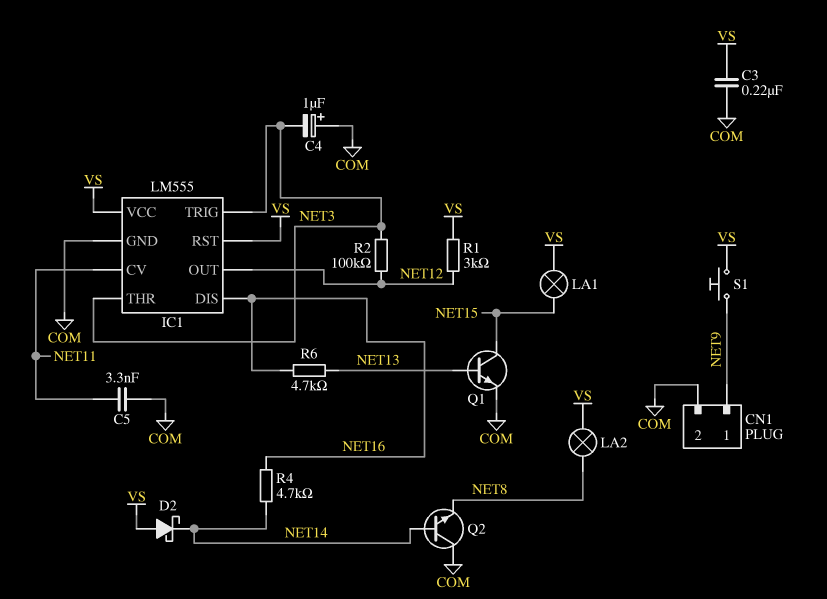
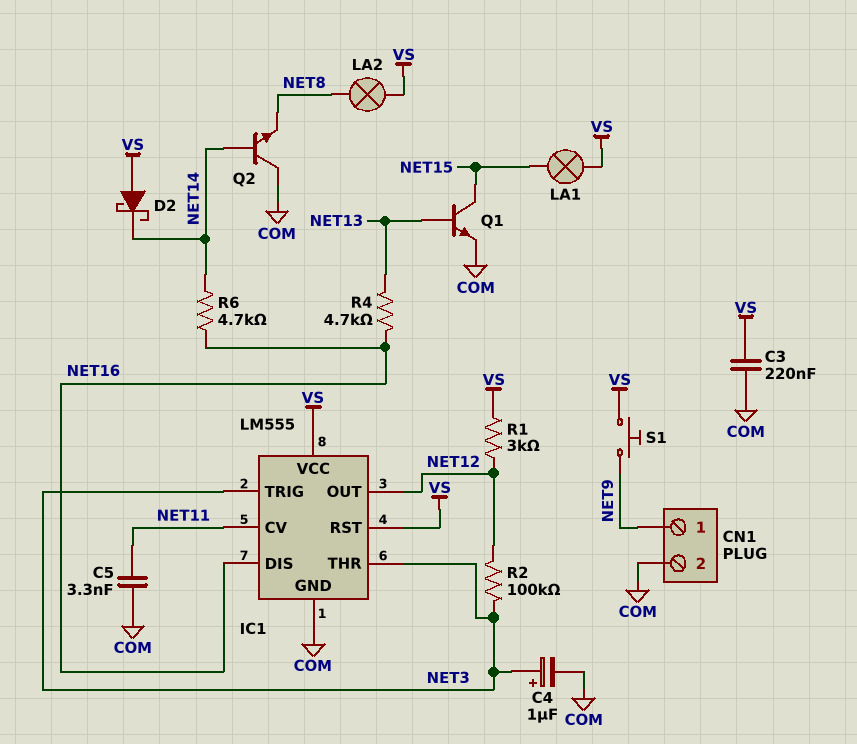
C4: 1uF (plus COM, minus NET3) -> 1uF (plus NET3, minus COM)
R4: 4.7k (NET14, NET16) -> 4.7k (NET13, NET16)
R6: 4.7k (NET13, NET16) -> 4.7k (NET14, NET16)

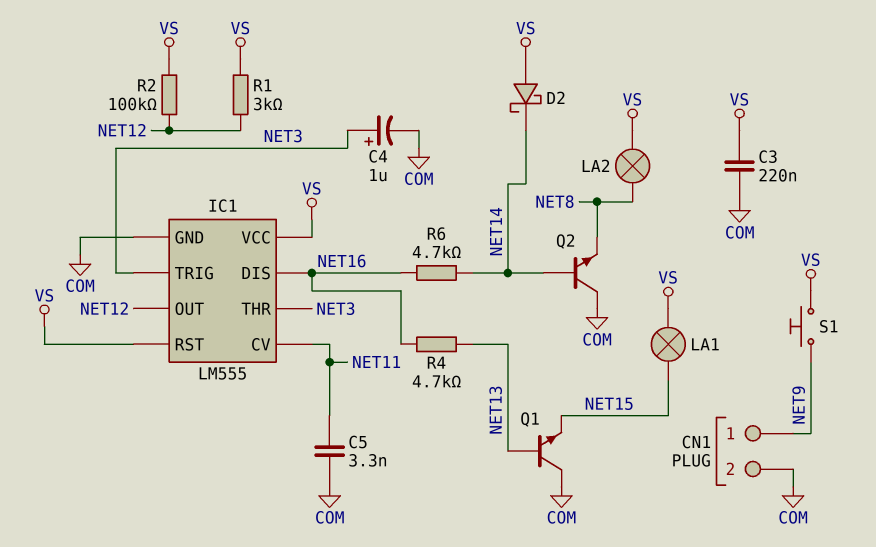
Q1: NPN (B NET13, C NET15, E COM) -> NPN (B NET13, C COM, E NET15)
R2: 100k (NET3, NET12) -> 100k (NET12, VS)

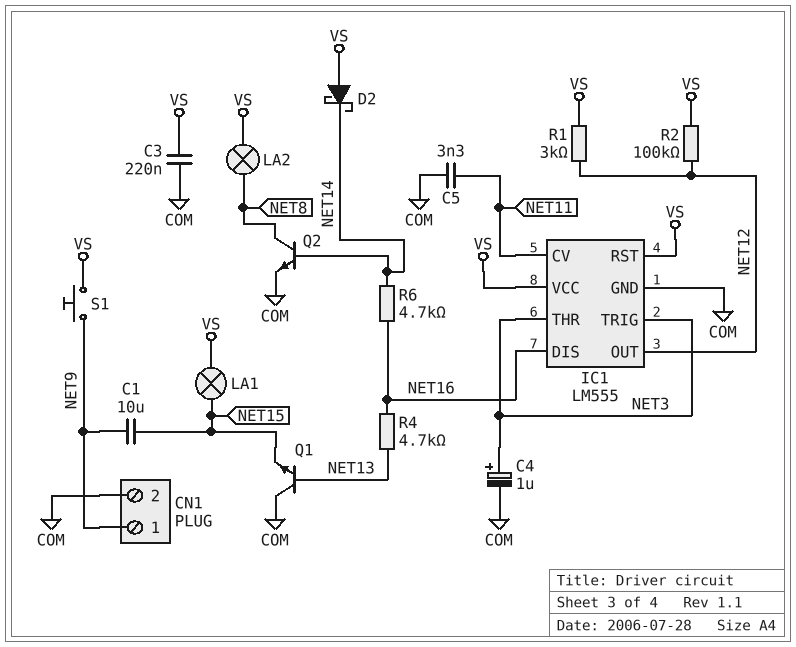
C1: none -> 10uF (NET9, NET15)
Q2: NPN (B NET14, C COM, E NET8) -> NPN (B NET14, C NET8, E COM)

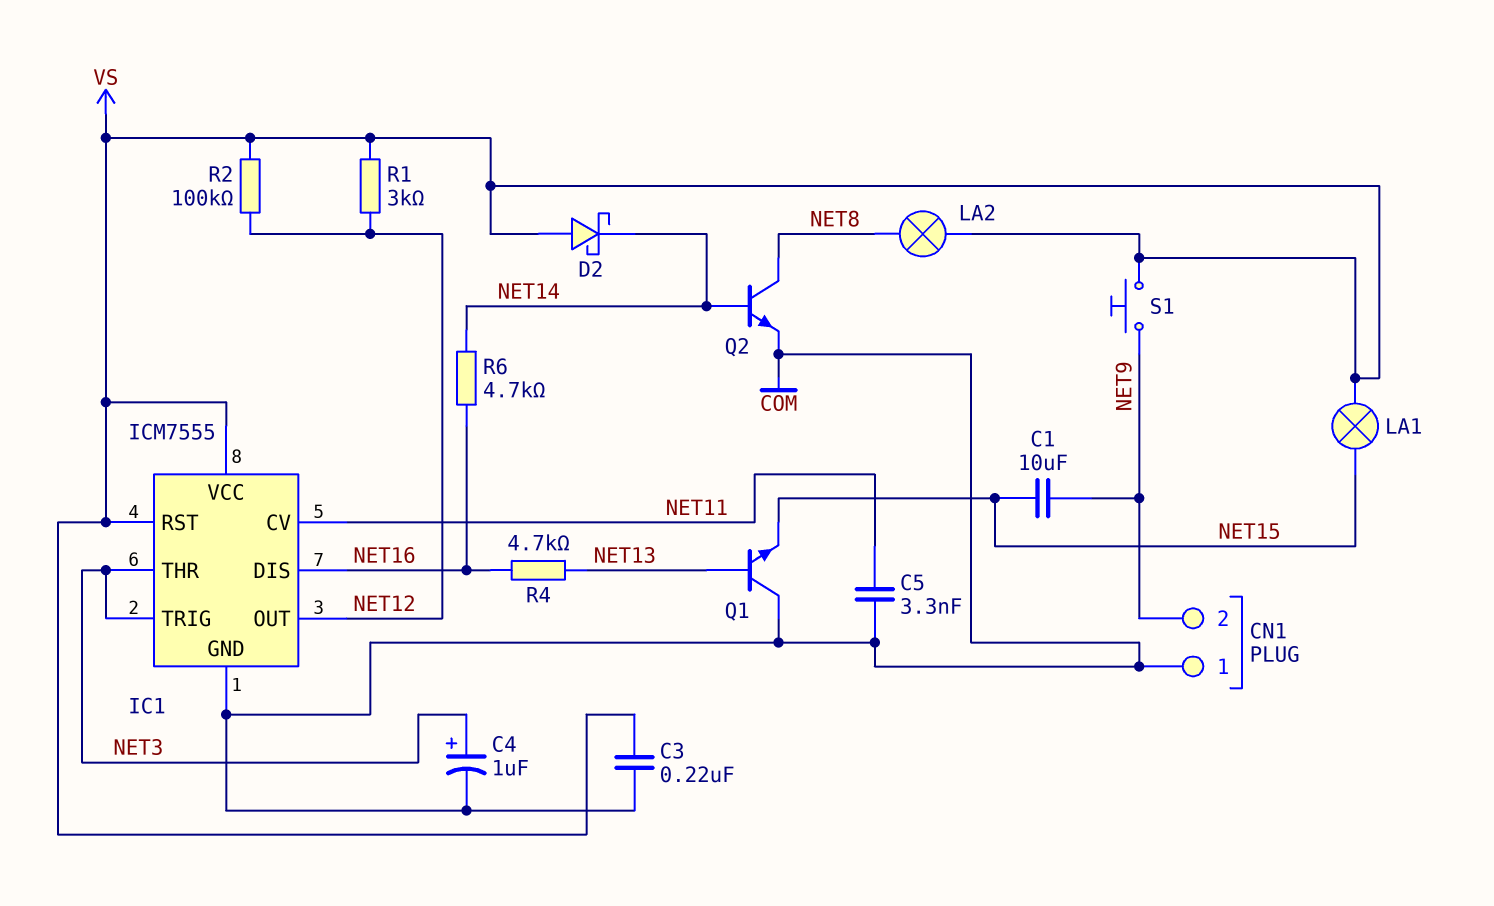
CN1 pin 1: NET9 -> COM
CN1 pin 2: COM -> NET9
IC1: LM555 -> ICM7555

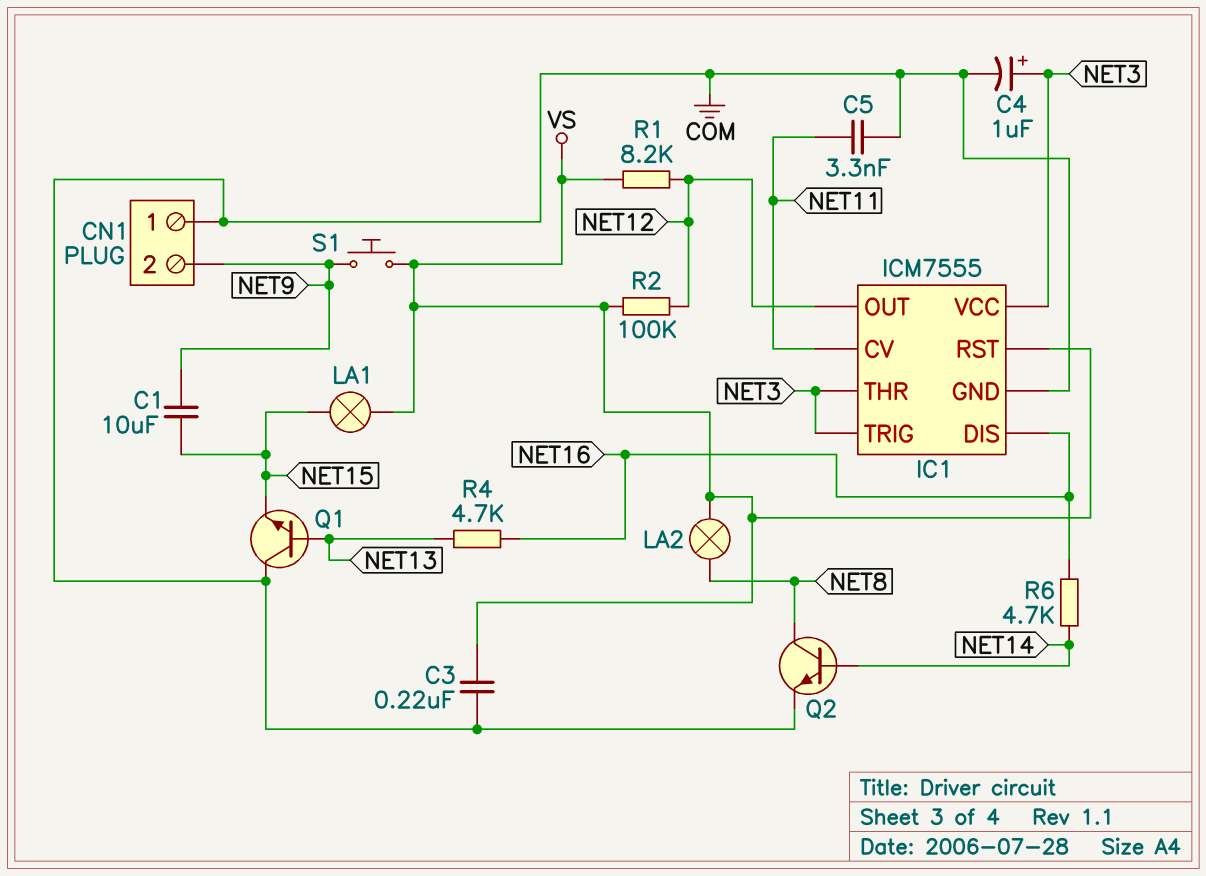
D2: schottky (A VS, K NET14) -> none
IC1 pin VCC: VS -> NET3
R1: 3k (NET12, VS) -> 8.2k (NET12, VS)

